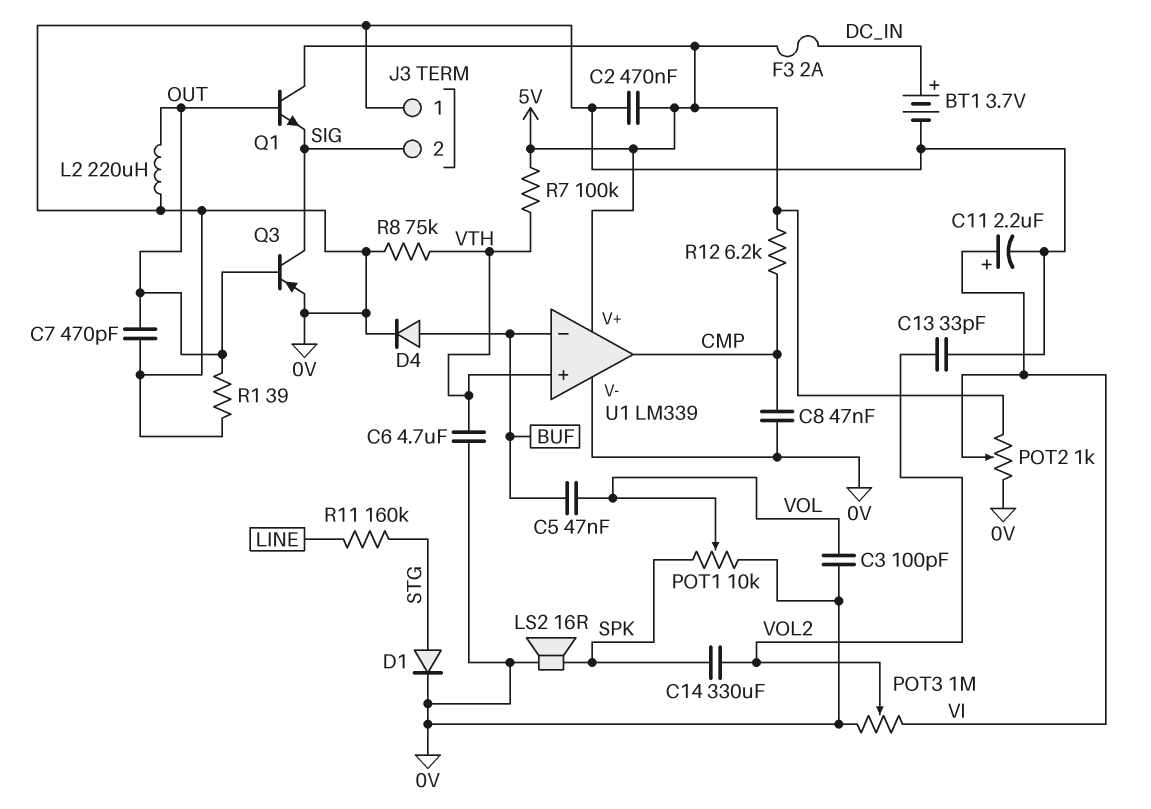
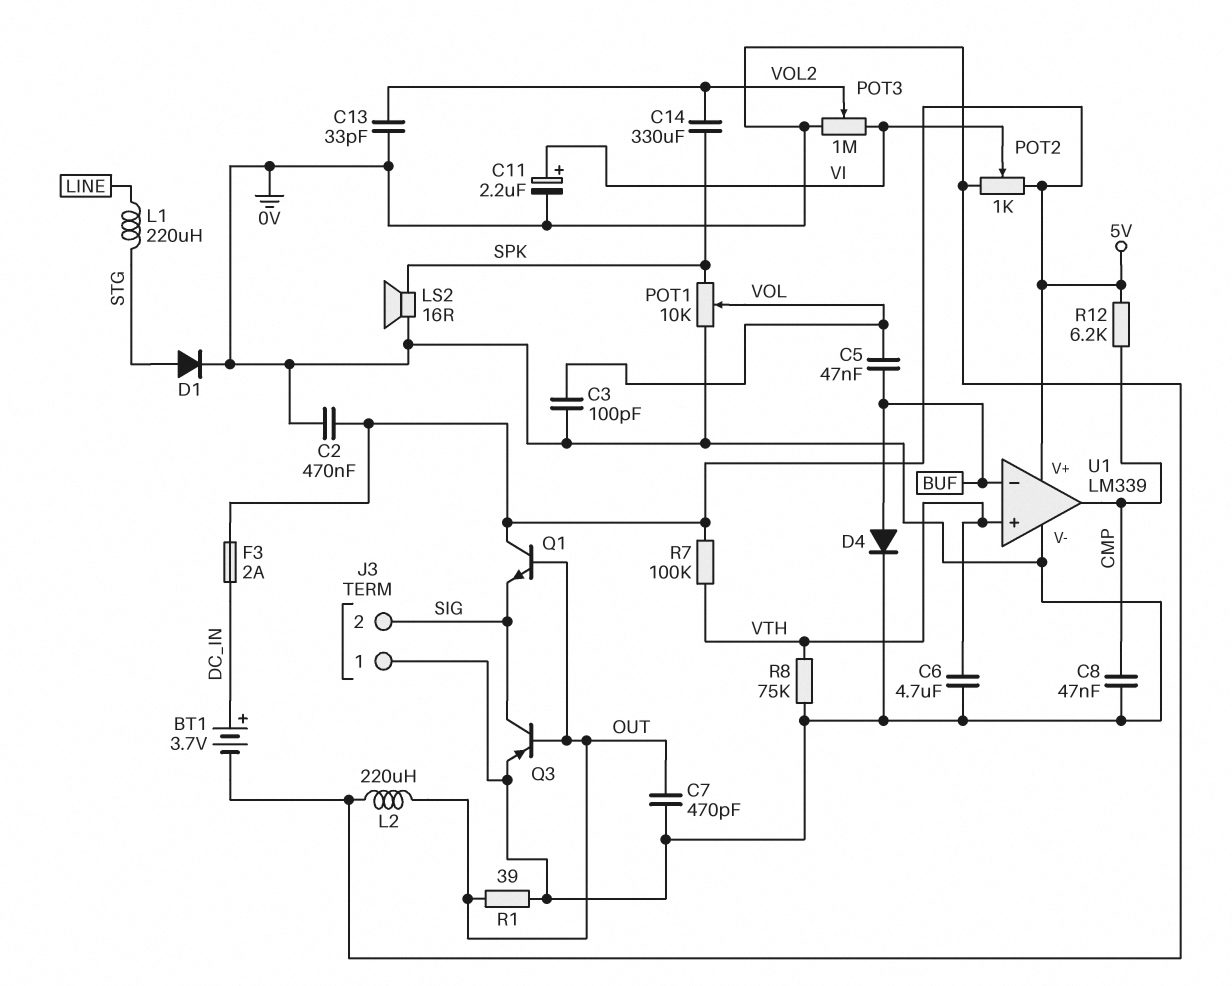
L1: none -> 220uH (LINE, STG)
R11: 160k (LINE, STG) -> none

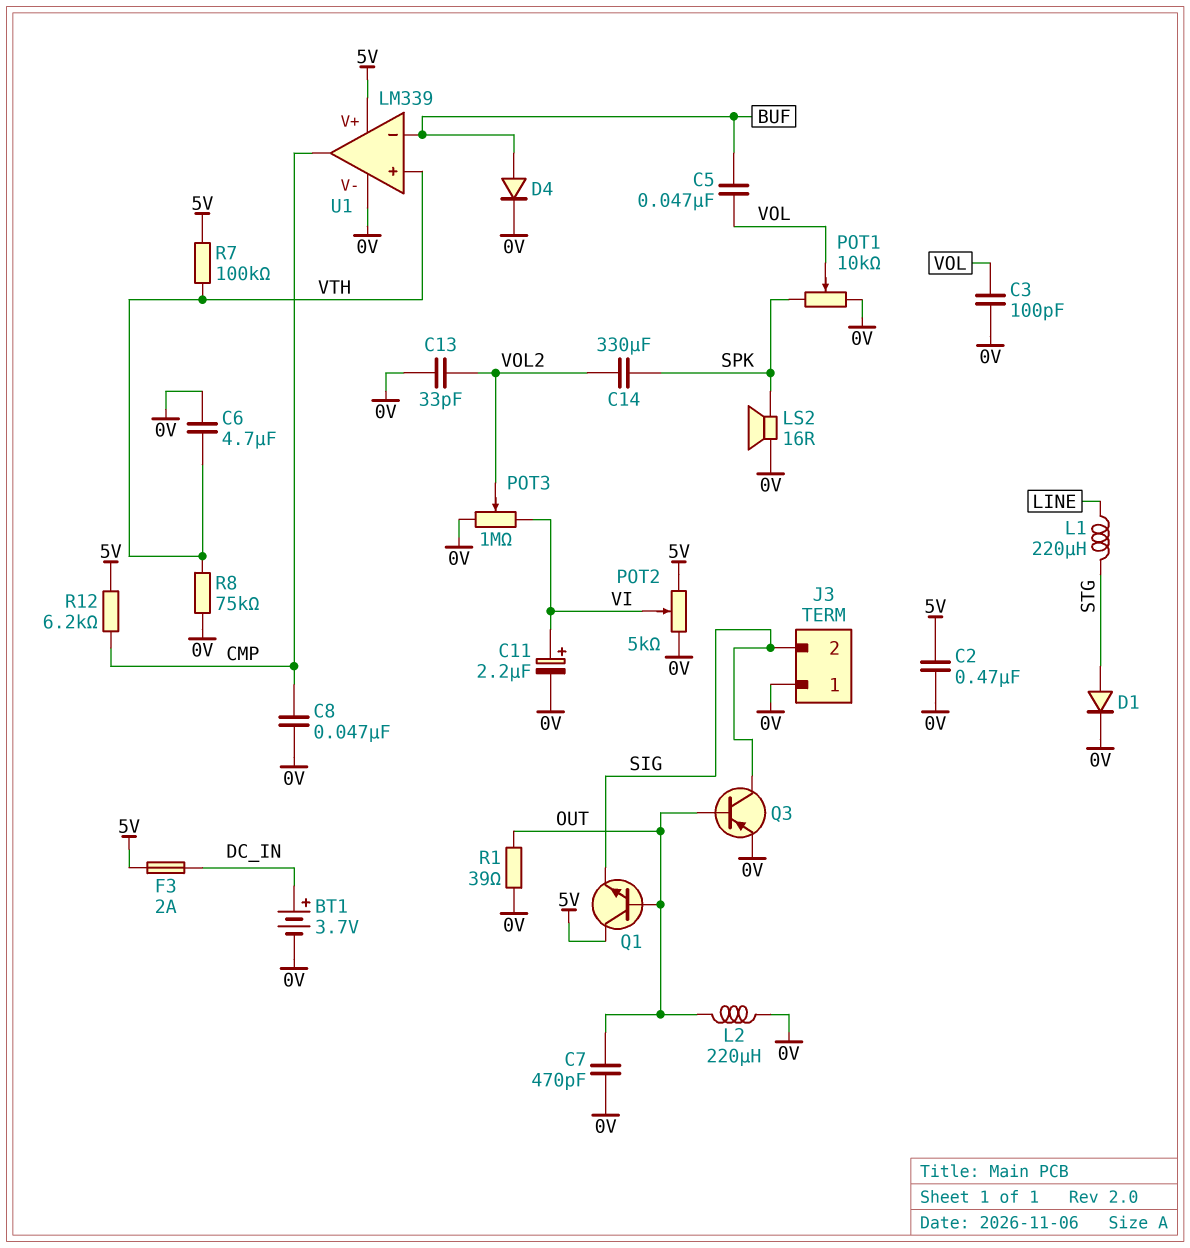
POT2: 1k (0V, 5V, wiper VI) -> 5k (0V, 5V, wiper VI)

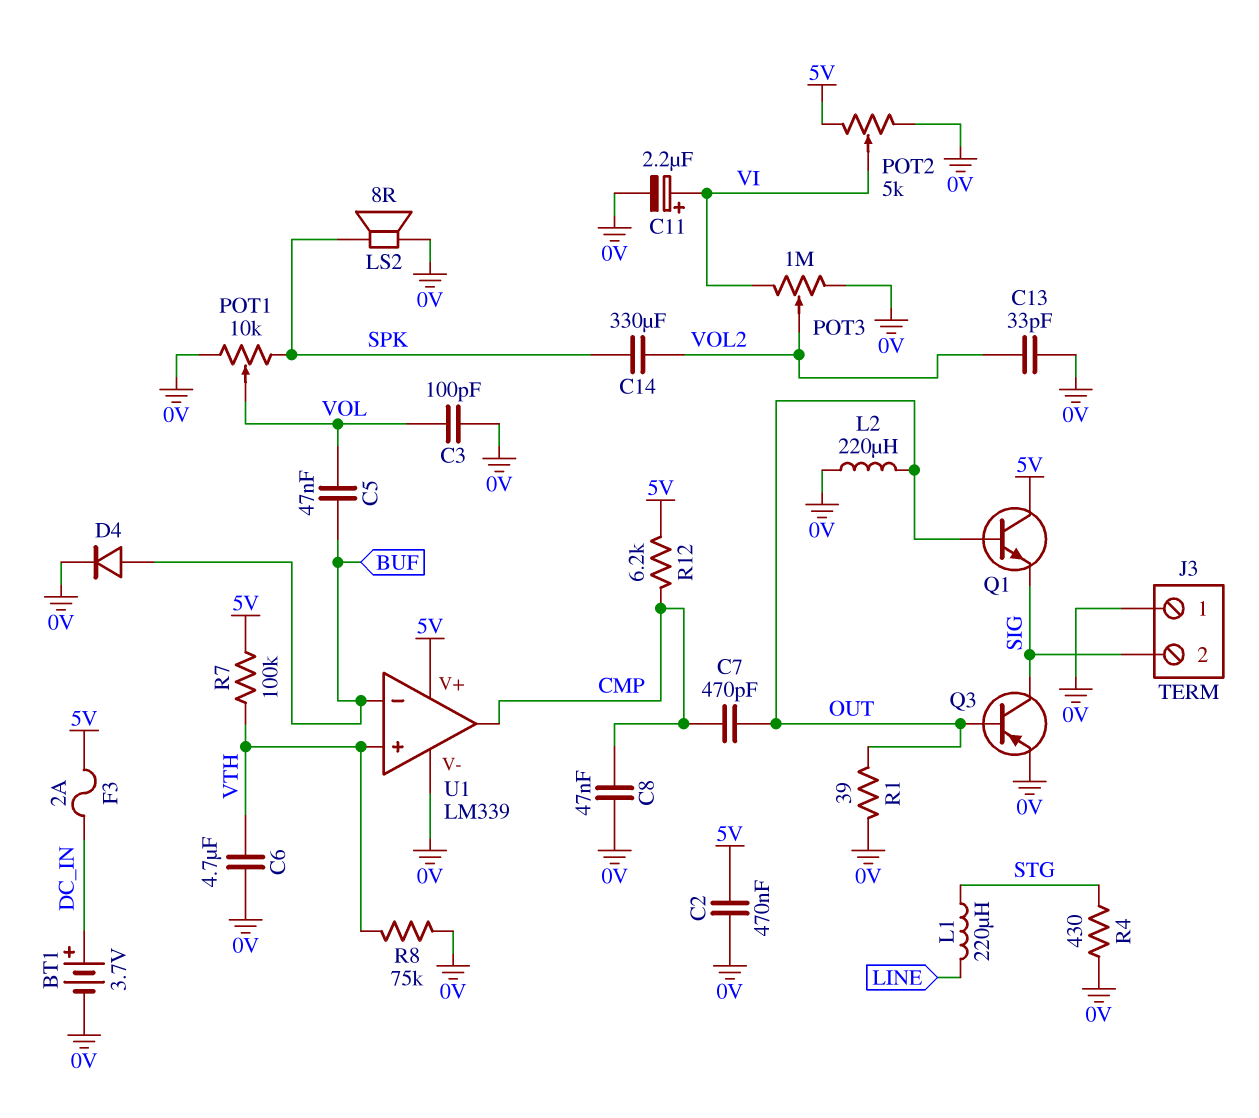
C7: 470pF (0V, OUT) -> 470pF (CMP, OUT)
D1: diode (A STG, K 0V) -> none
LS2: speaker 16R (0V, SPK) -> speaker 8R (0V, SPK)
R4: none -> 430 (0V, STG)

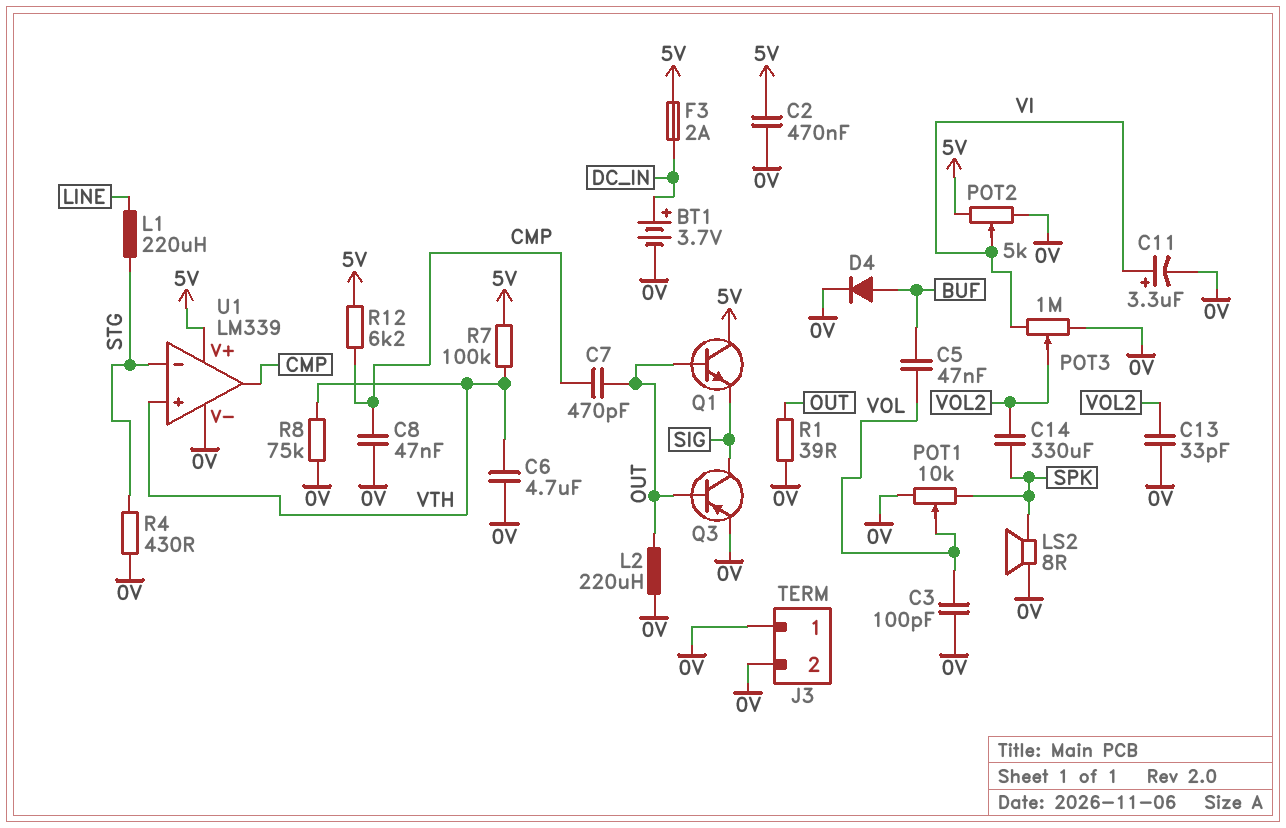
C11: 2.2uF (plus VI, minus 0V) -> 3.3uF (plus VI, minus 0V)
J3 pin 2: SIG -> 0V
U1 pin in-: BUF -> STG

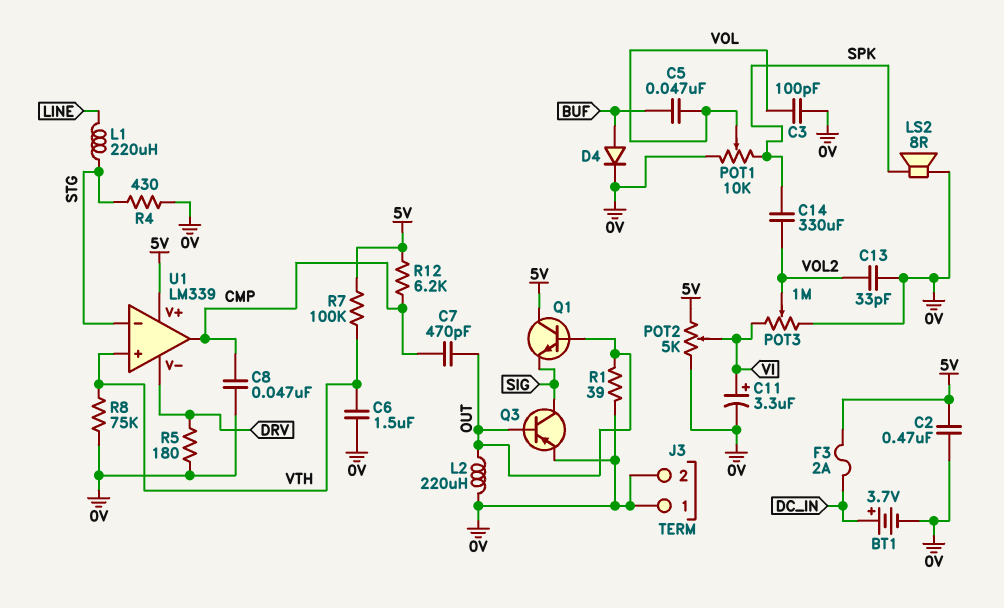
C6: 4.7uF (0V, VTH) -> 1.5uF (0V, VTH)
R5: none -> 180 (0V, DRV)
U1 pin V-: 0V -> DRV

